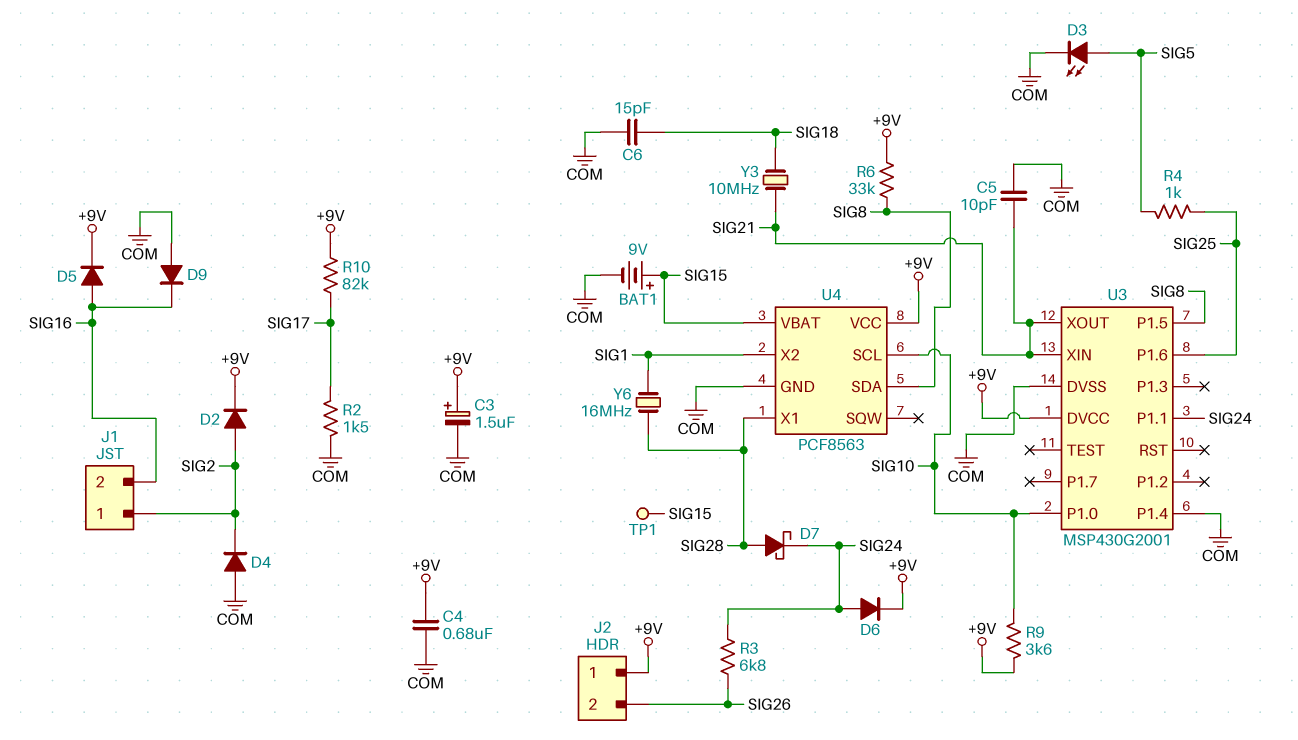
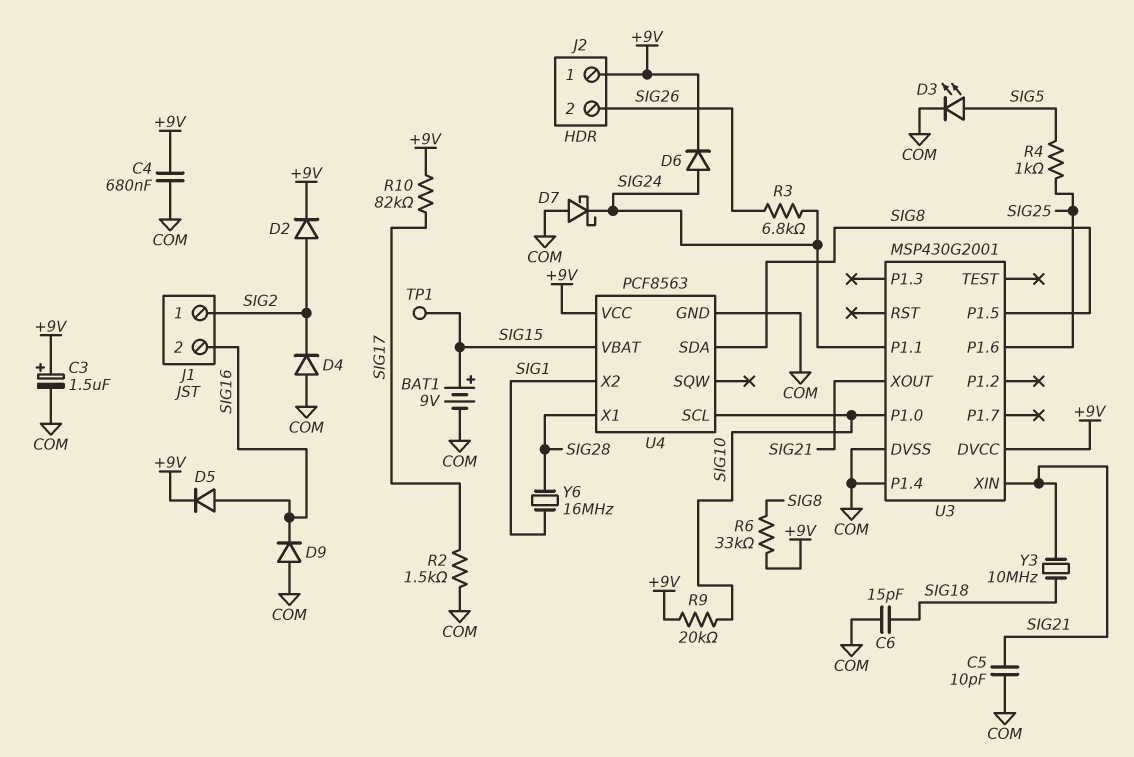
D7: schottky (A SIG28, K SIG24) -> schottky (A COM, K SIG24)
R9: 3.6k (+9V, SIG10) -> 20k (+9V, SIG10)

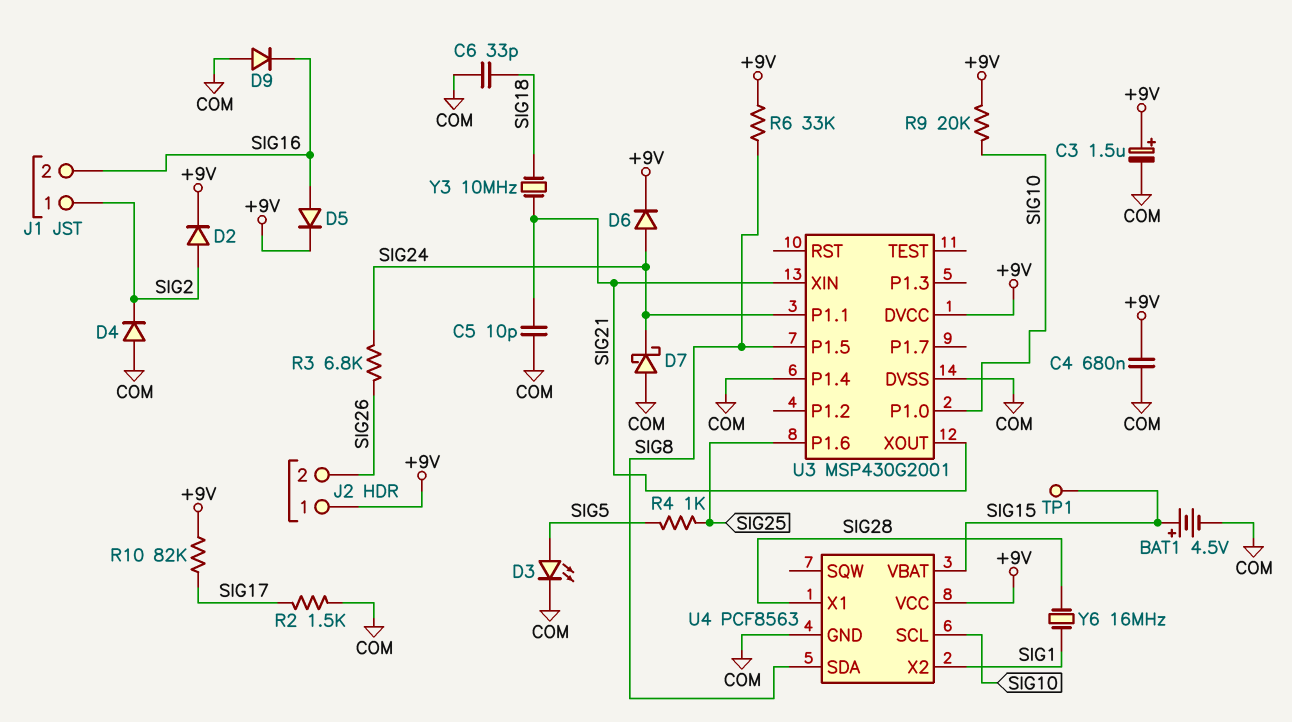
BAT1: 9V (plus SIG15, minus COM) -> 4.5V (plus SIG15, minus COM)
C6: 15pF (COM, SIG18) -> 33pF (COM, SIG18)

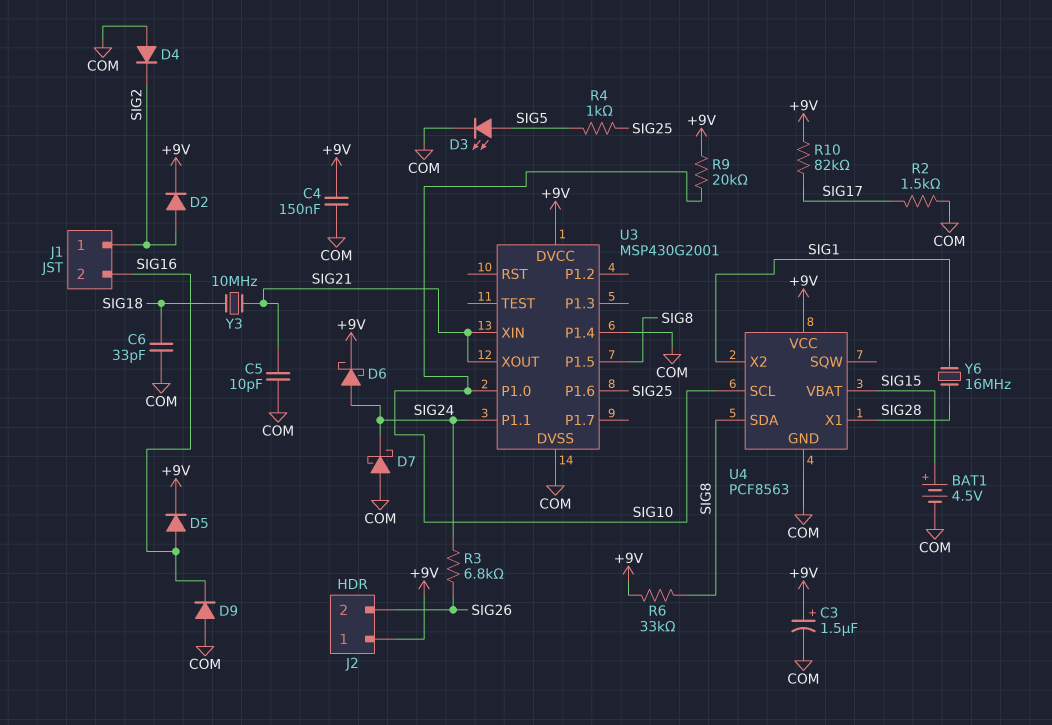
C4: 680nF (+9V, COM) -> 150nF (+9V, COM)
D6: diode (A SIG24, K +9V) -> schottky (A SIG24, K +9V)
TP1: test point (SIG15) -> none

